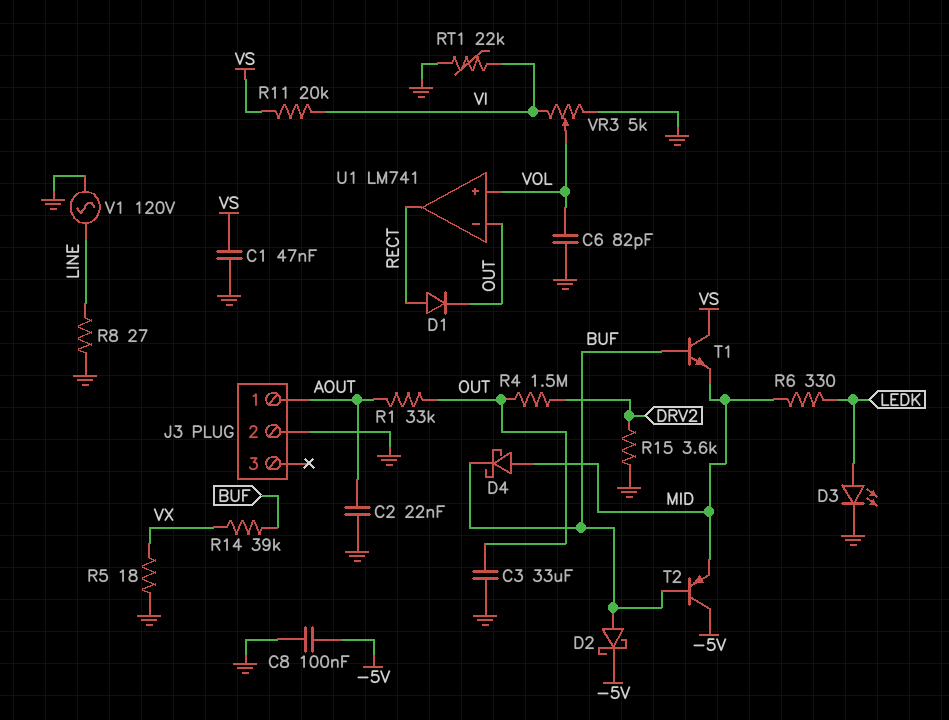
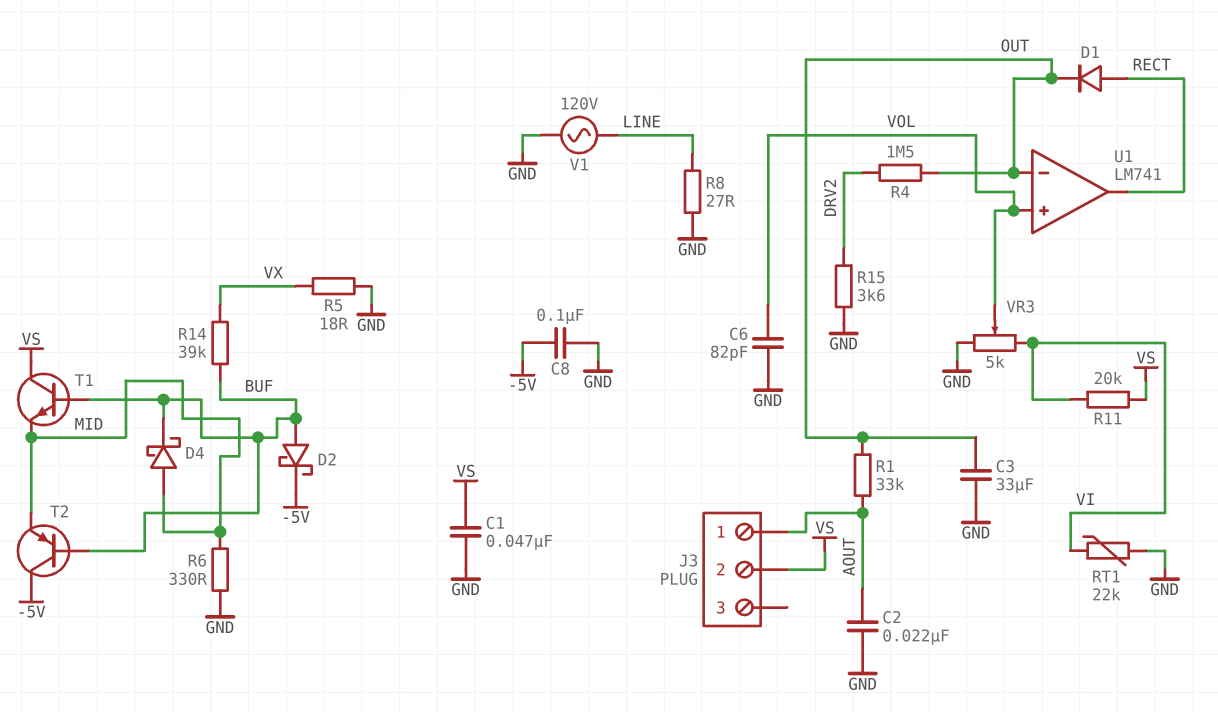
D3: LED (A LEDK, K GND) -> none
J3 pin 2: GND -> VS
R6: 330 (LEDK, MID) -> 330 (GND, MID)

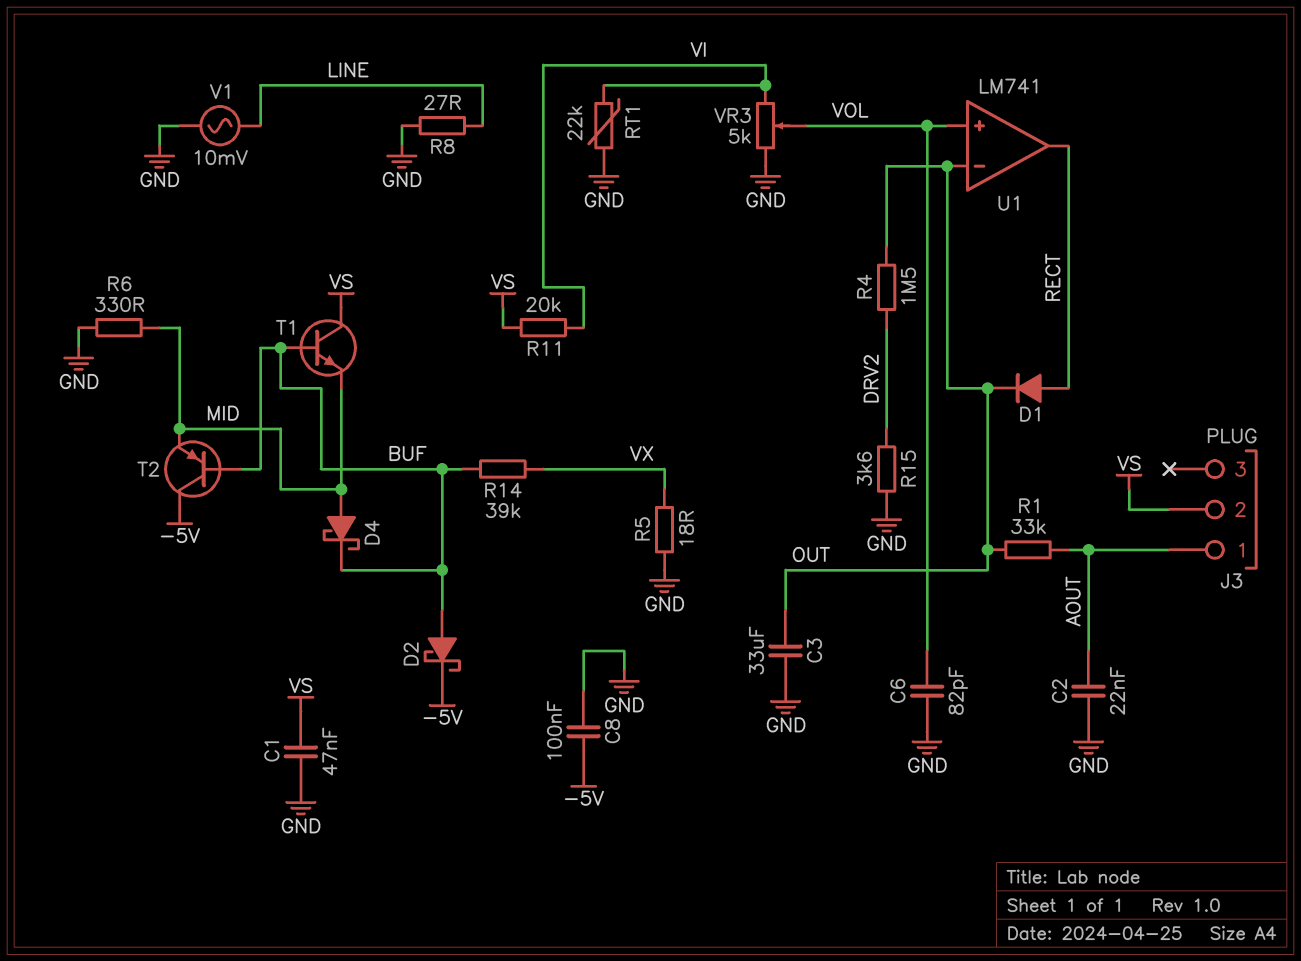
V1: AC 120V (GND, LINE) -> AC 10mV (GND, LINE)

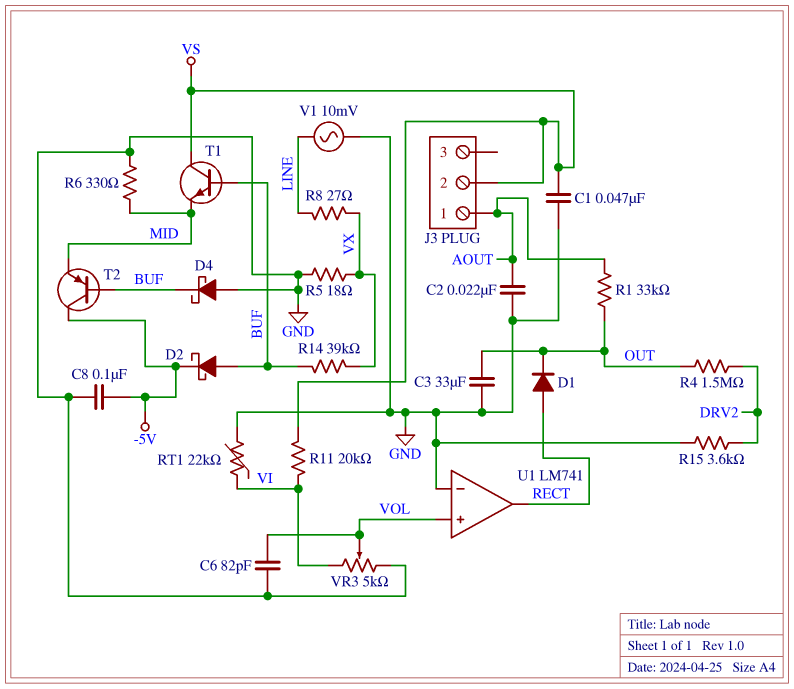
D4: schottky (A MID, K BUF) -> schottky (A GND, K BUF)
R8: 27 (GND, LINE) -> 27 (LINE, VX)
U1 pin in-: OUT -> GND

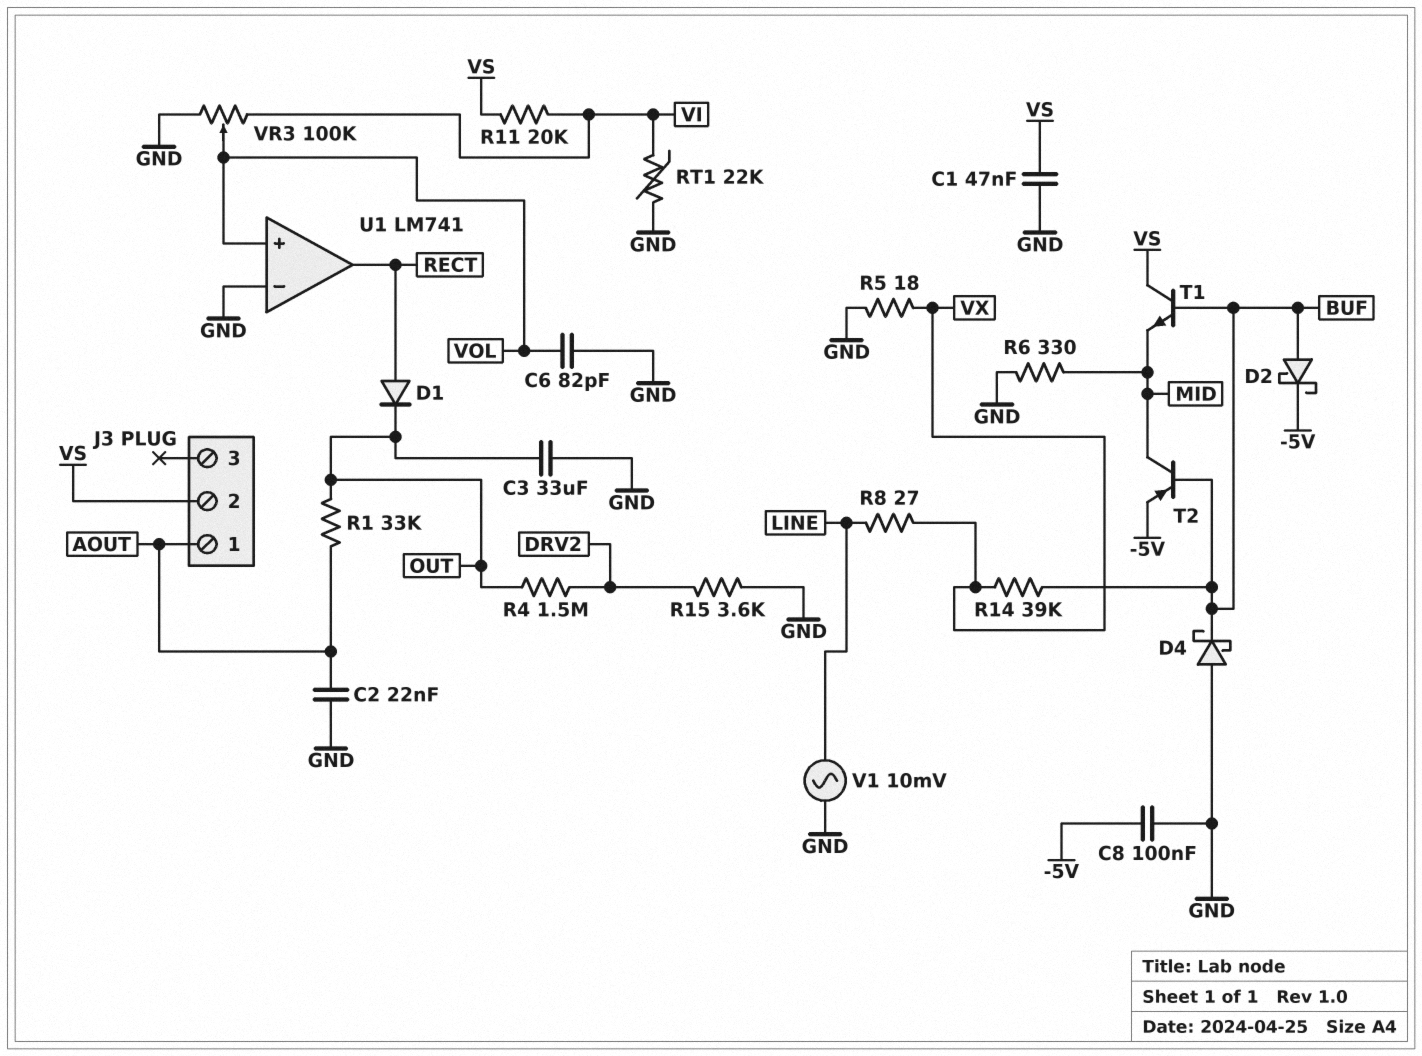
T2: PNP (B BUF, C -5V, E MID) -> PNP (B BUF, C MID, E -5V)
VR3: 5k (GND, VI, wiper VOL) -> 100k (GND, VI, wiper VOL)

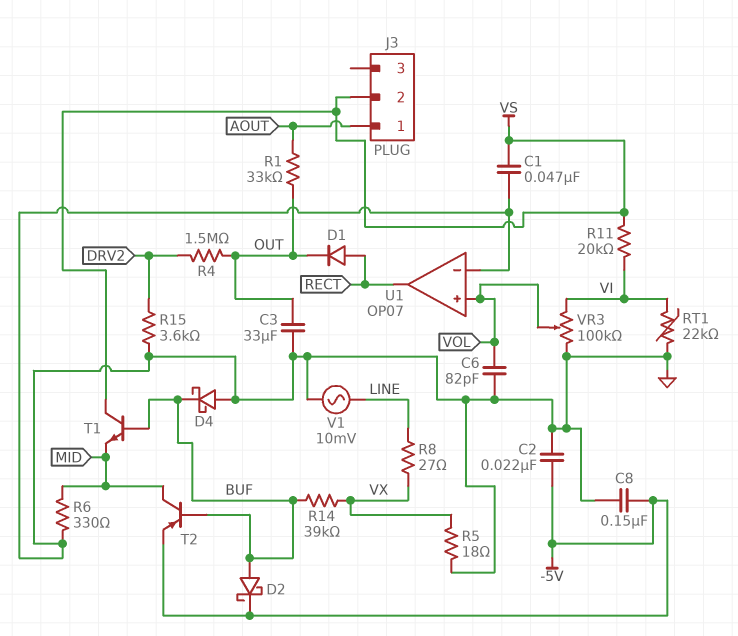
C2: 22nF (AOUT, GND) -> 22nF (-5V, GND)
C8: 100nF (-5V, GND) -> 150nF (-5V, GND)
U1: LM741 -> OP07

